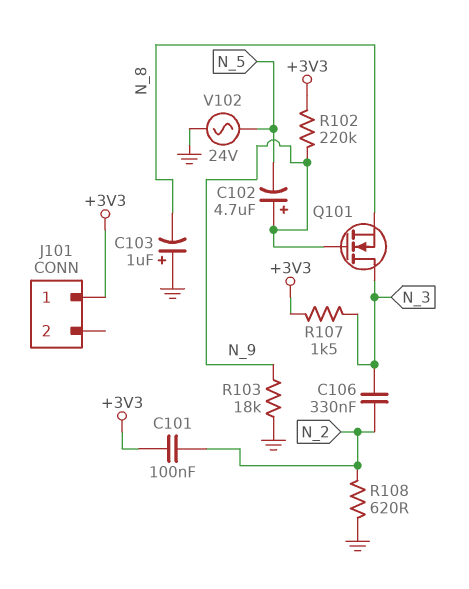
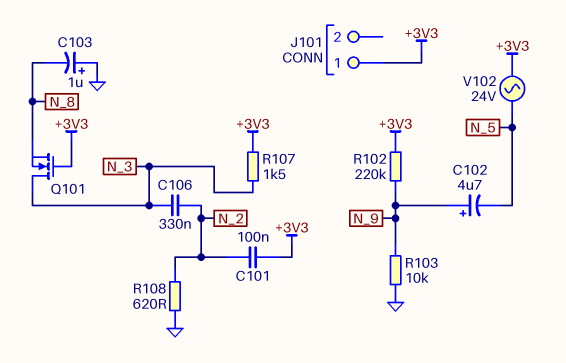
Q101: NMOS (G N_9, D N_3, S N_8) -> NMOS (G +3V3, D N_3, S N_8)
R103: 18k (GND, N_9) -> 10k (GND, N_9)
V102: AC 24V (GND, N_5) -> AC 24V (+3V3, N_5)

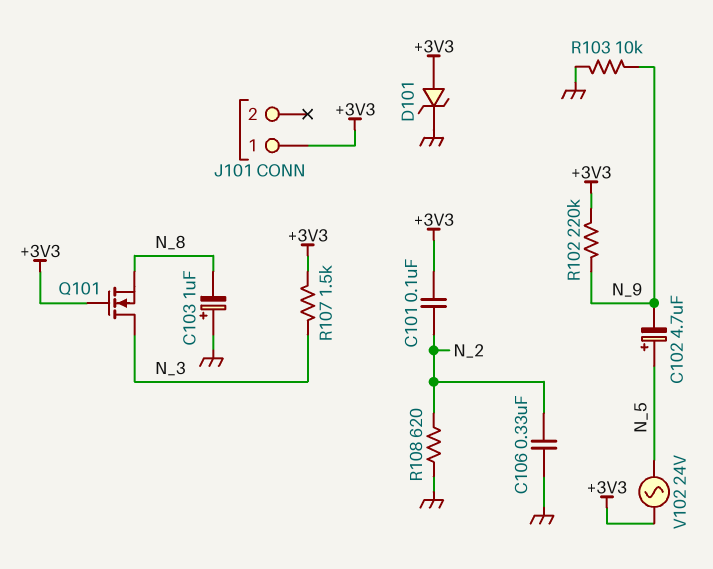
C102: 4.7uF (plus N_9, minus N_5) -> 4.7uF (plus N_5, minus N_9)
C106: 330nF (N_2, N_3) -> 330nF (GND, N_2)
D101: none -> zener (A +3V3, K GND)

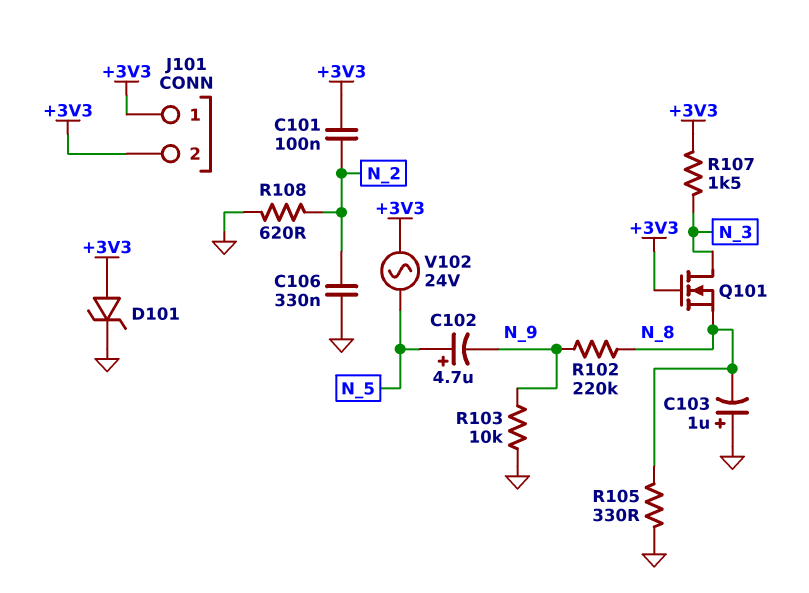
J101 pin 2: none -> +3V3
R102: 220k (+3V3, N_9) -> 220k (N_8, N_9)
R105: none -> 330 (GND, N_8)

